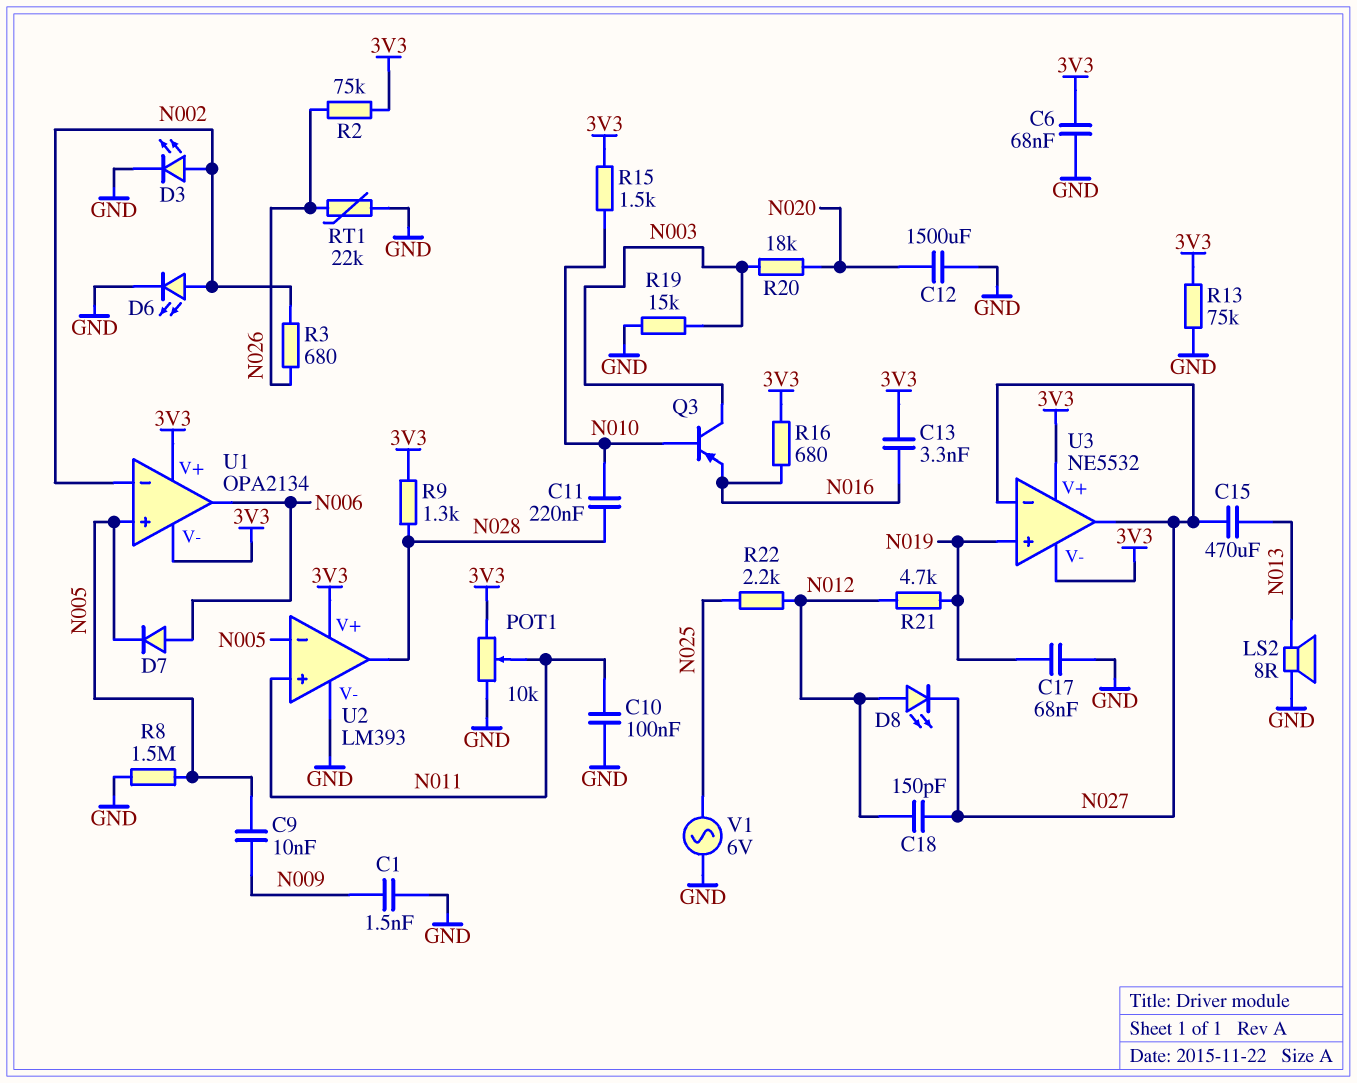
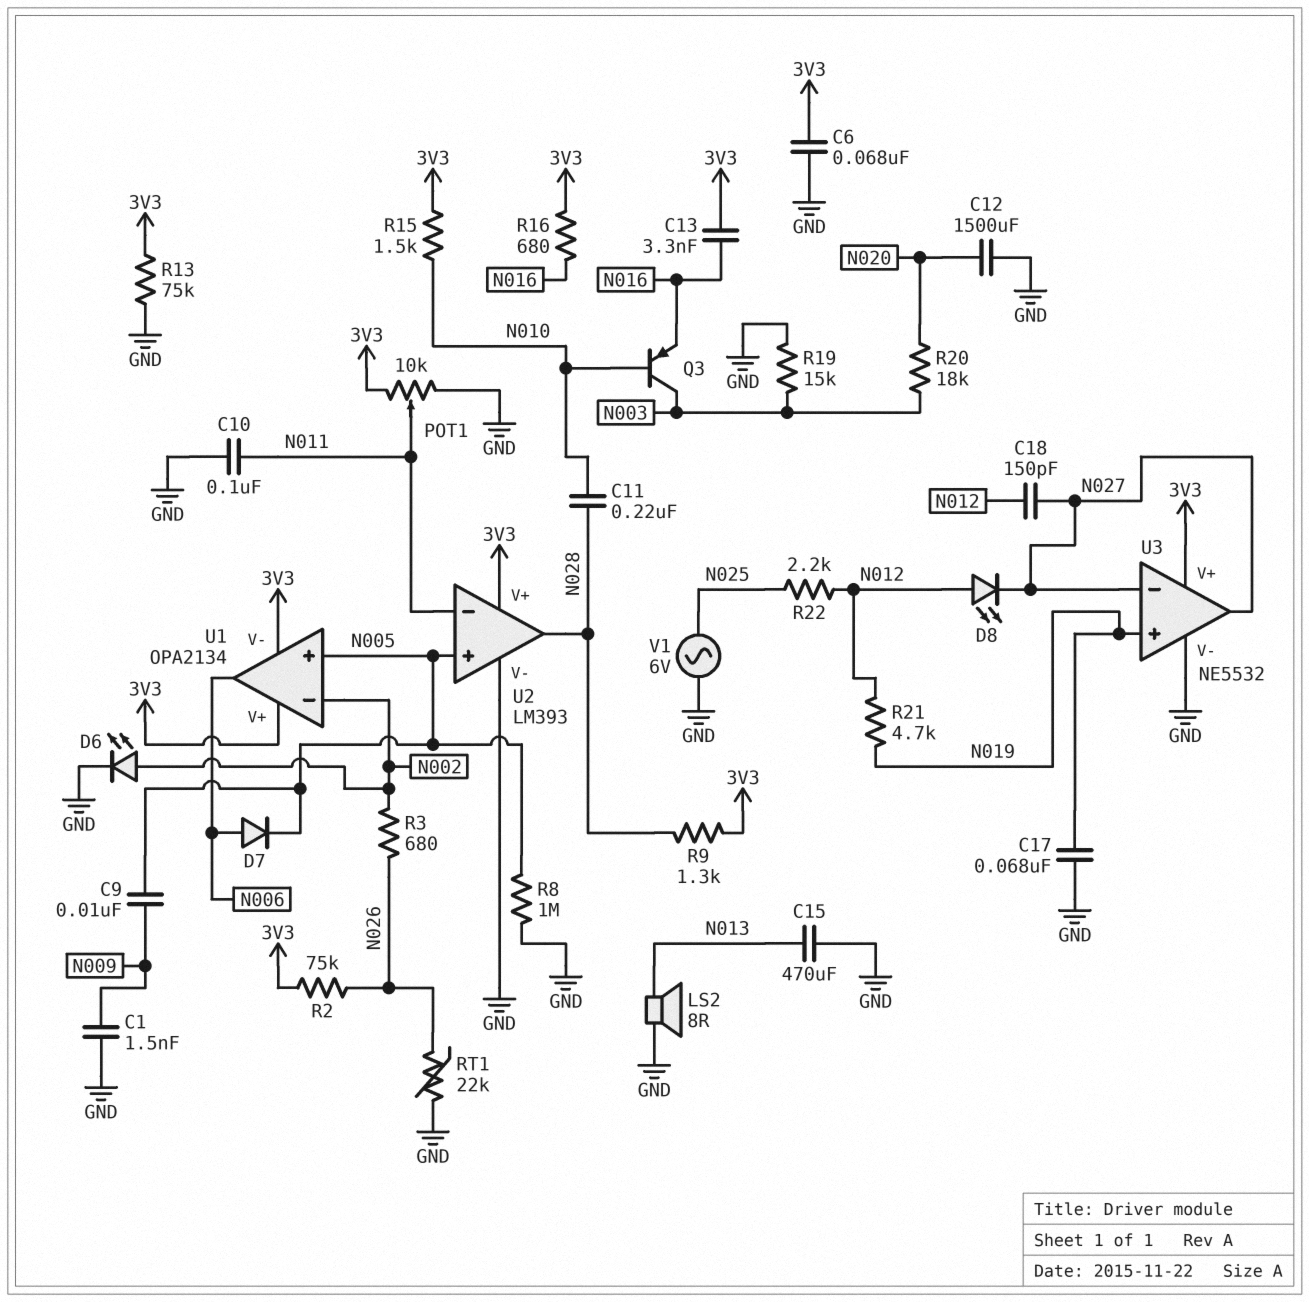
C15: 470uF (N013, N027) -> 470uF (GND, N013)
D3: LED (A N002, K GND) -> none
R8: 1.5M (GND, N005) -> 1M (GND, N005)
U2 pin in+: N011 -> N005
U2 pin in-: N005 -> N011
U3 pin V-: 3V3 -> GND

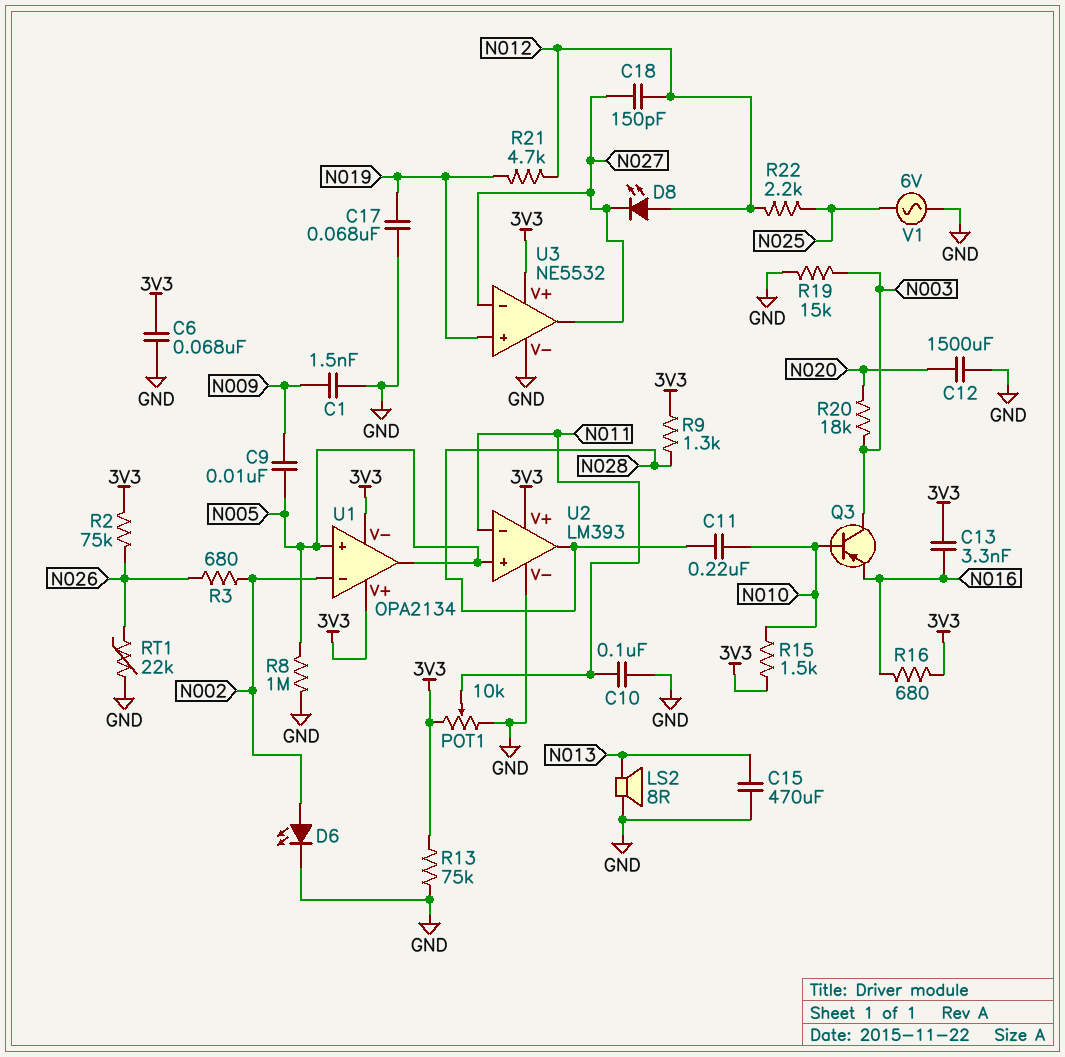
D7: diode (A N006, K N005) -> none
U1 pin out: N006 -> N005

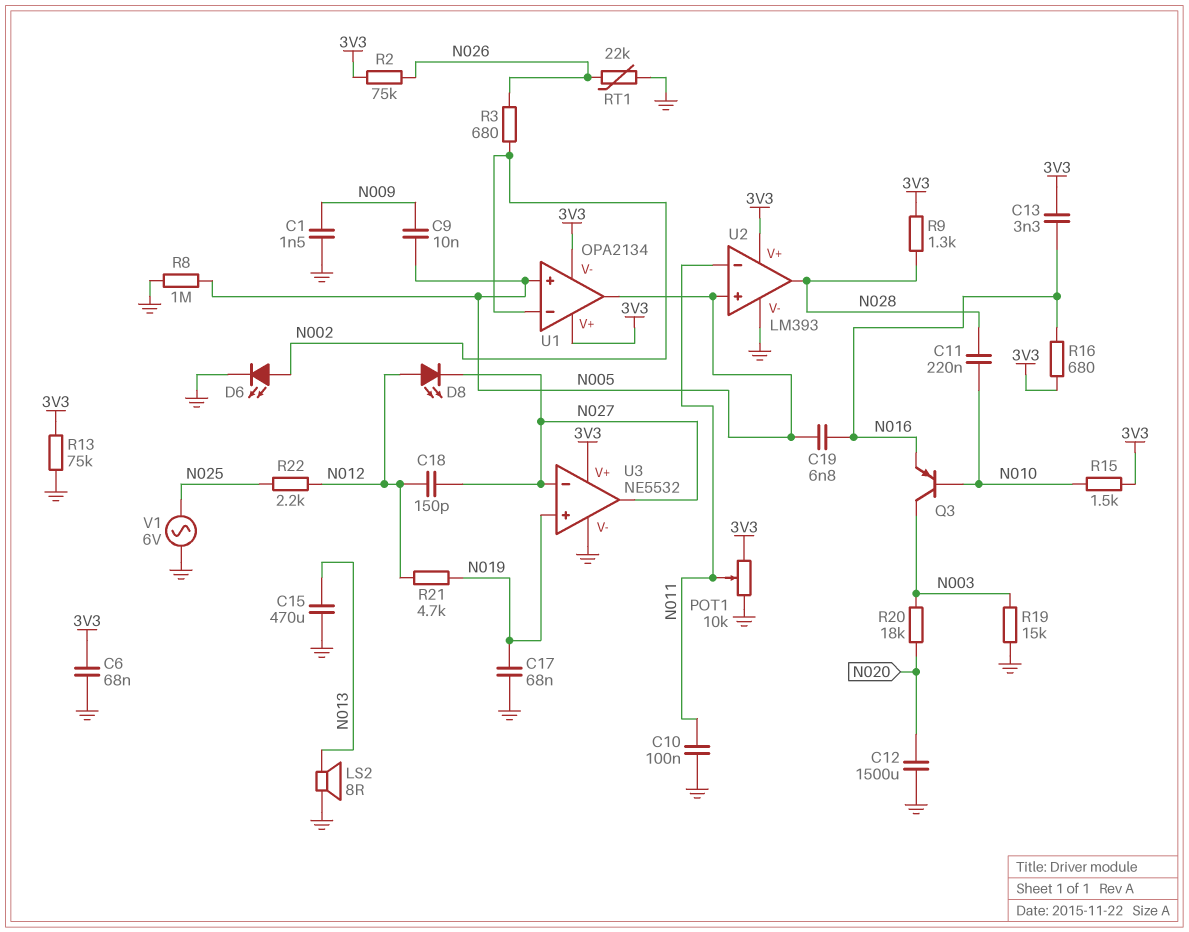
C19: none -> 6.8nF (N005, N016)

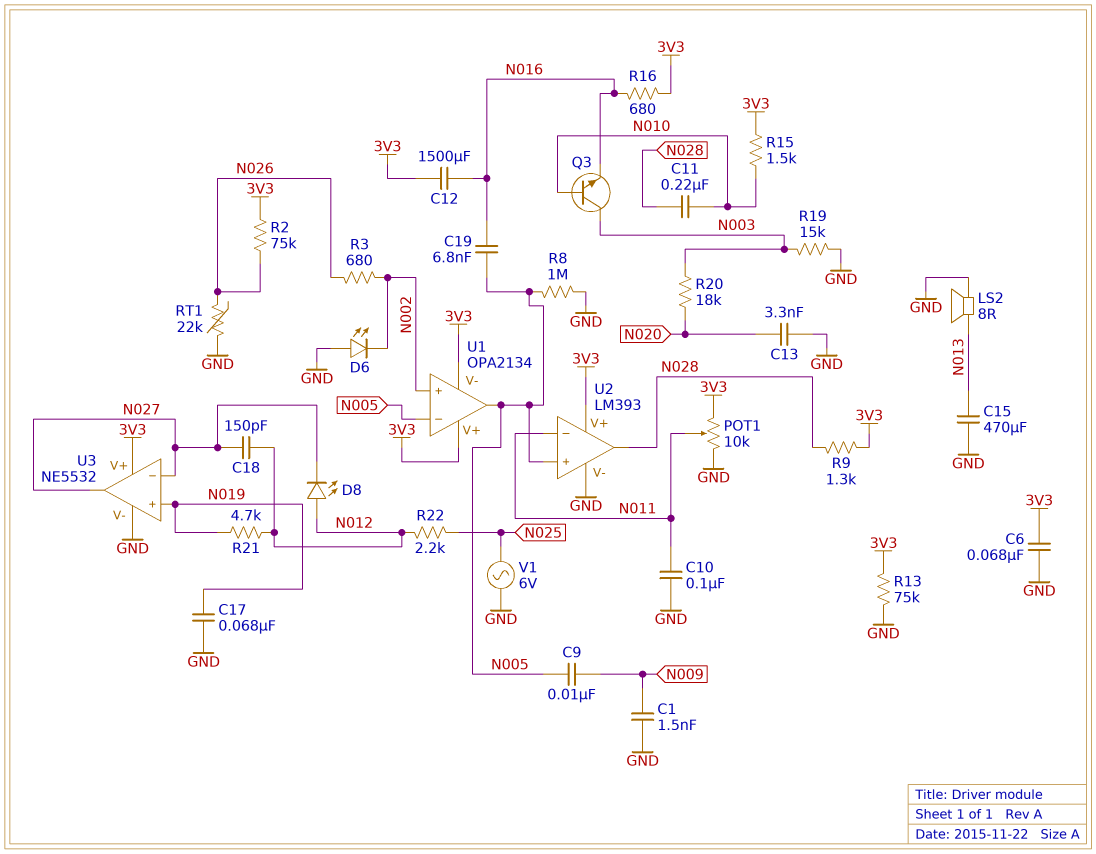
C12: 1500uF (GND, N020) -> 1500uF (3V3, N016)
C13: 3.3nF (3V3, N016) -> 3.3nF (GND, N020)
D6: LED (A N002, K GND) -> LED (A GND, K N002)
Q3: PNP (B N010, C N003, E N016) -> NPN (B N010, C N003, E N016)
U1 pin in+: N005 -> N002
U1 pin in-: N002 -> N005

